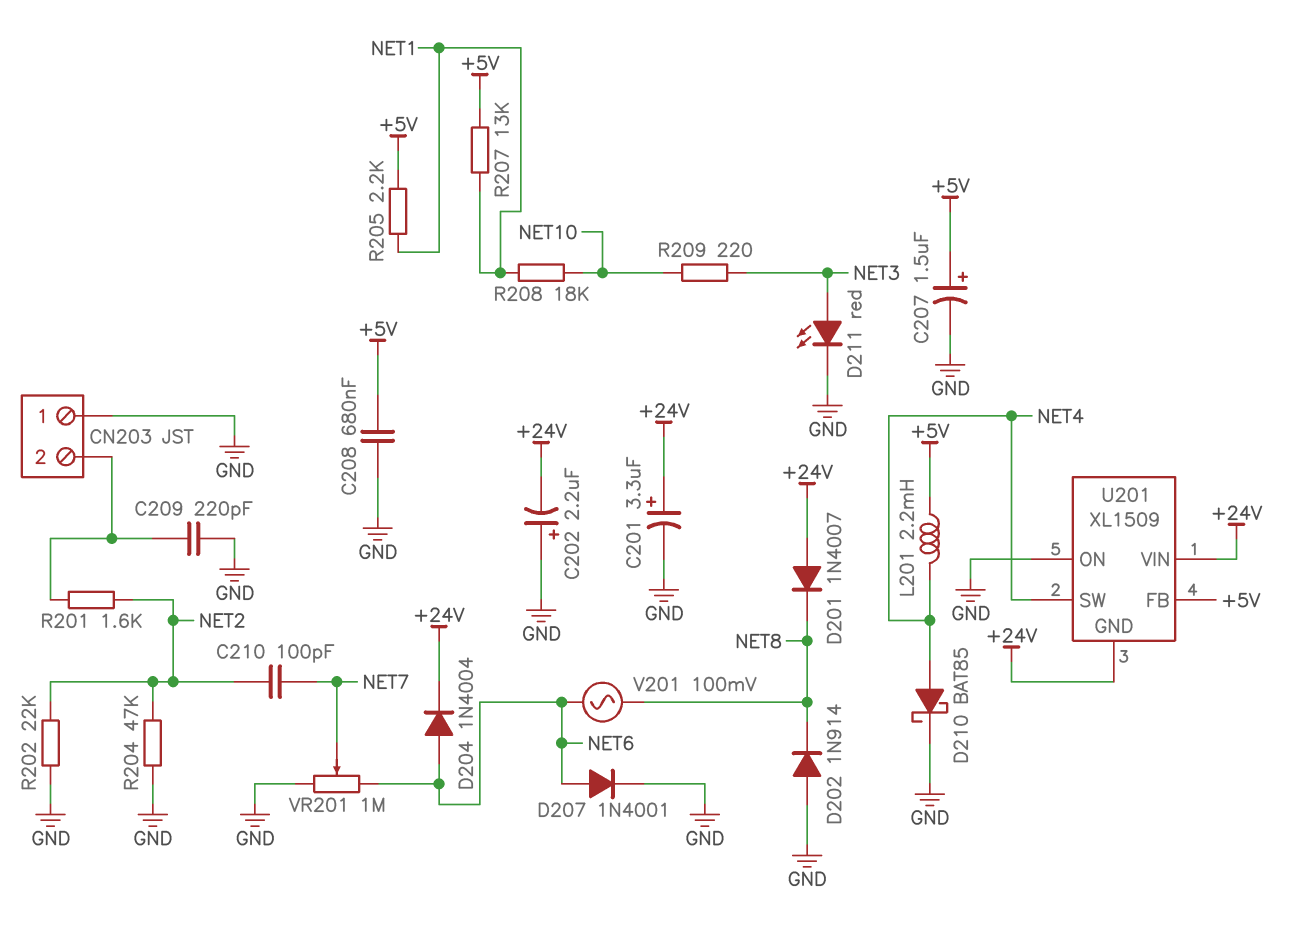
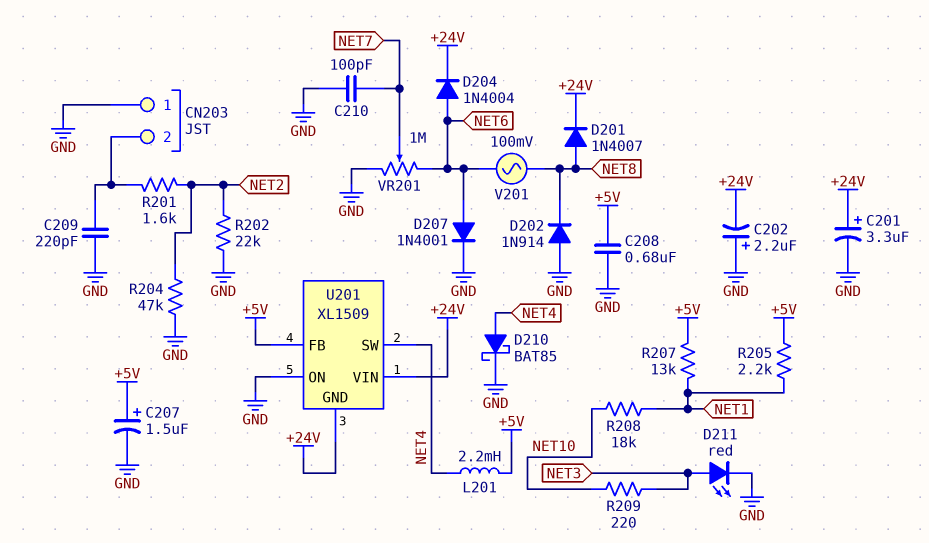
C210: 100pF (NET2, NET7) -> 100pF (GND, NET7)
D201: diode 1N4007 (A +24V, K NET8) -> diode 1N4007 (A NET8, K +24V)

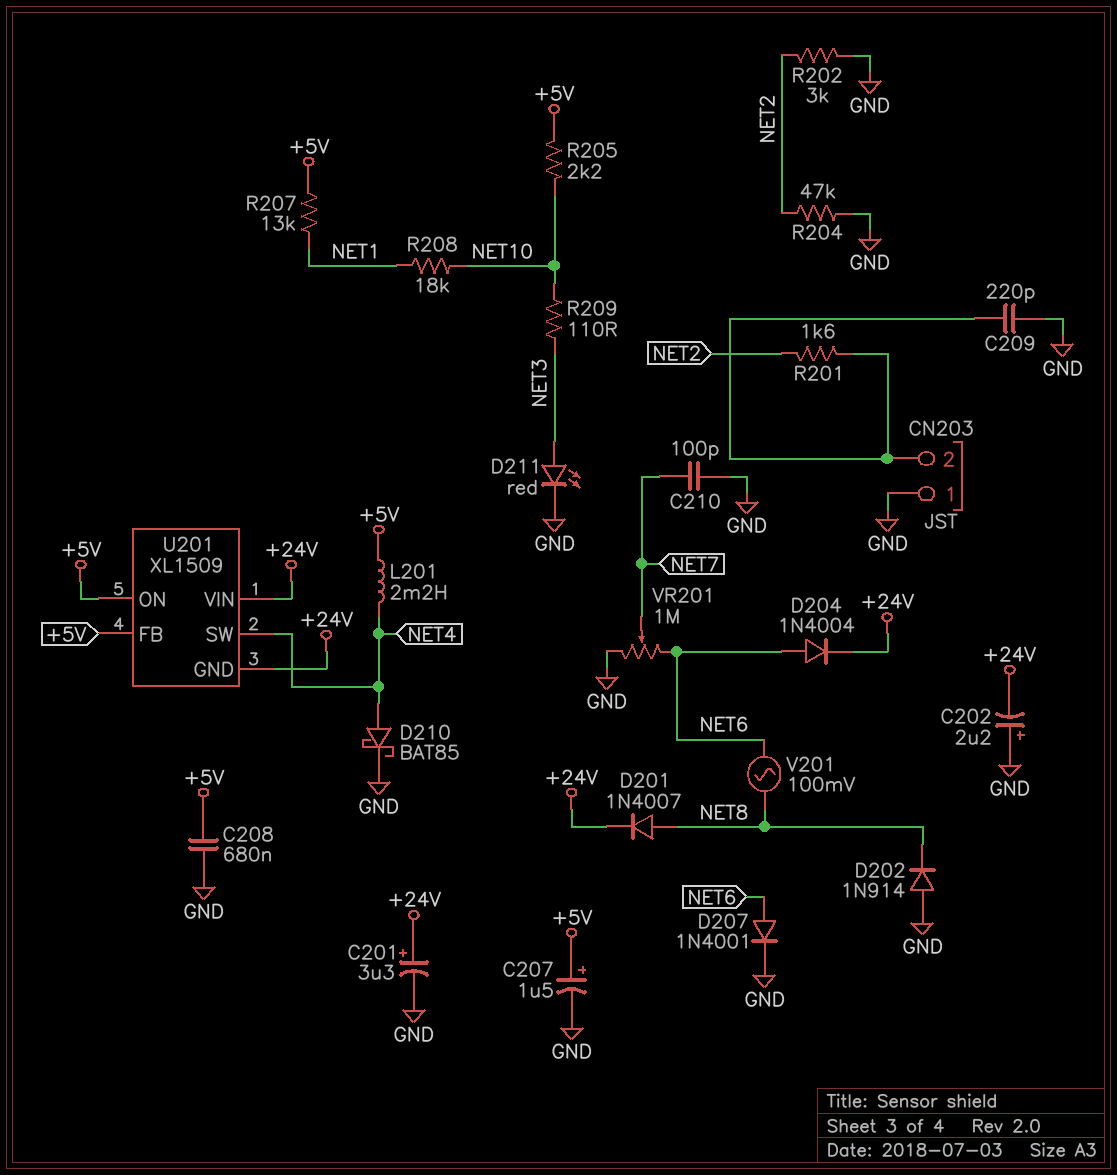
R202: 22k (GND, NET2) -> 3k (GND, NET2)
R205: 2.2k (+5V, NET1) -> 2.2k (+5V, NET10)
R209: 220 (NET3, NET10) -> 110 (NET3, NET10)
U201 pin ON: GND -> +5V

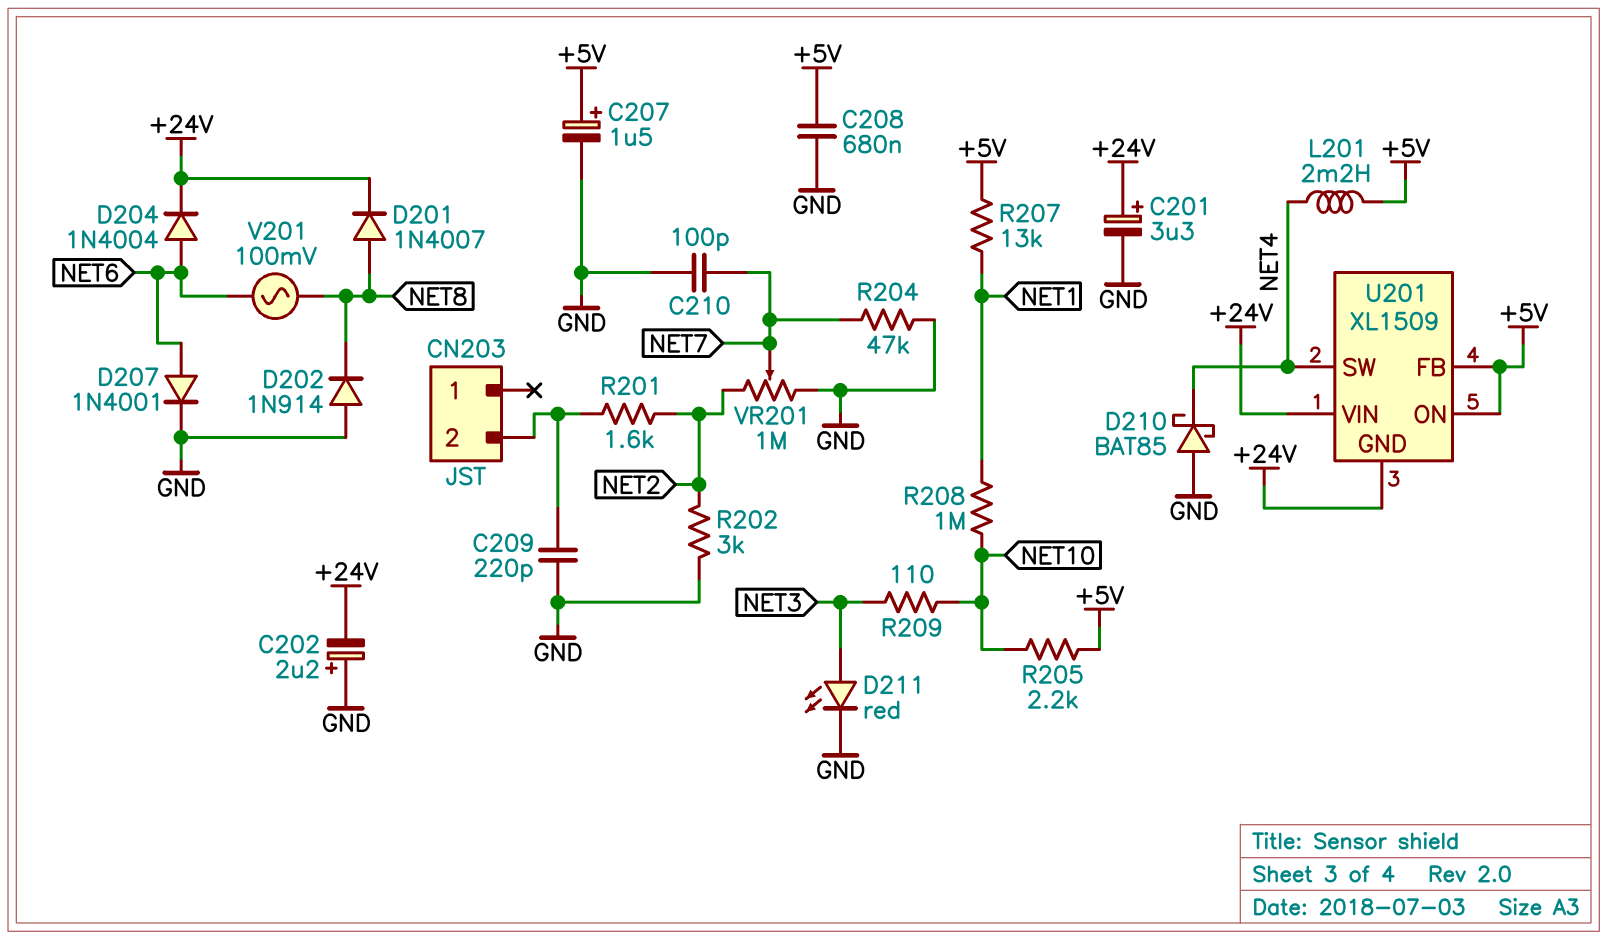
CN203 pin 1: GND -> none
D210: schottky BAT85 (A NET4, K GND) -> schottky BAT85 (A GND, K NET4)
R204: 47k (GND, NET2) -> 47k (GND, NET7)
R208: 18k (NET1, NET10) -> 1M (NET1, NET10)
VR201: 1M (GND, NET6, wiper NET7) -> 1M (GND, NET2, wiper NET7)

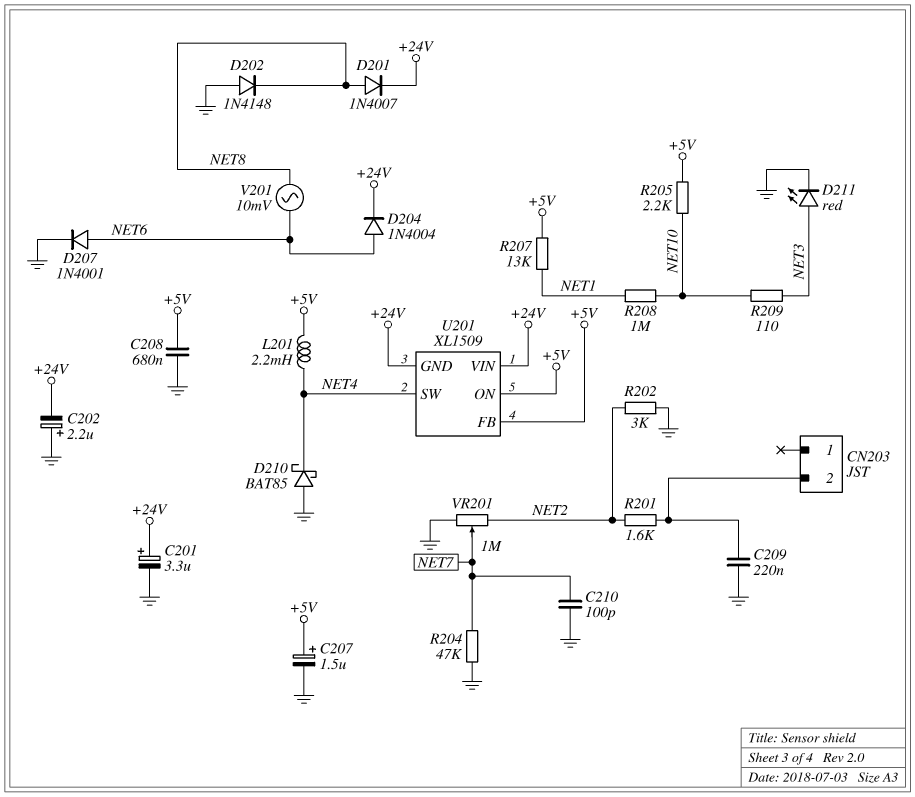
C209: 220pF (CN203/2, GND) -> 220nF (CN203/2, GND)
D202: diode 1N914 (A GND, K NET8) -> diode 1N4148 (A GND, K NET8)
V201: AC 100mV (NET6, NET8) -> AC 10mV (NET6, NET8)

